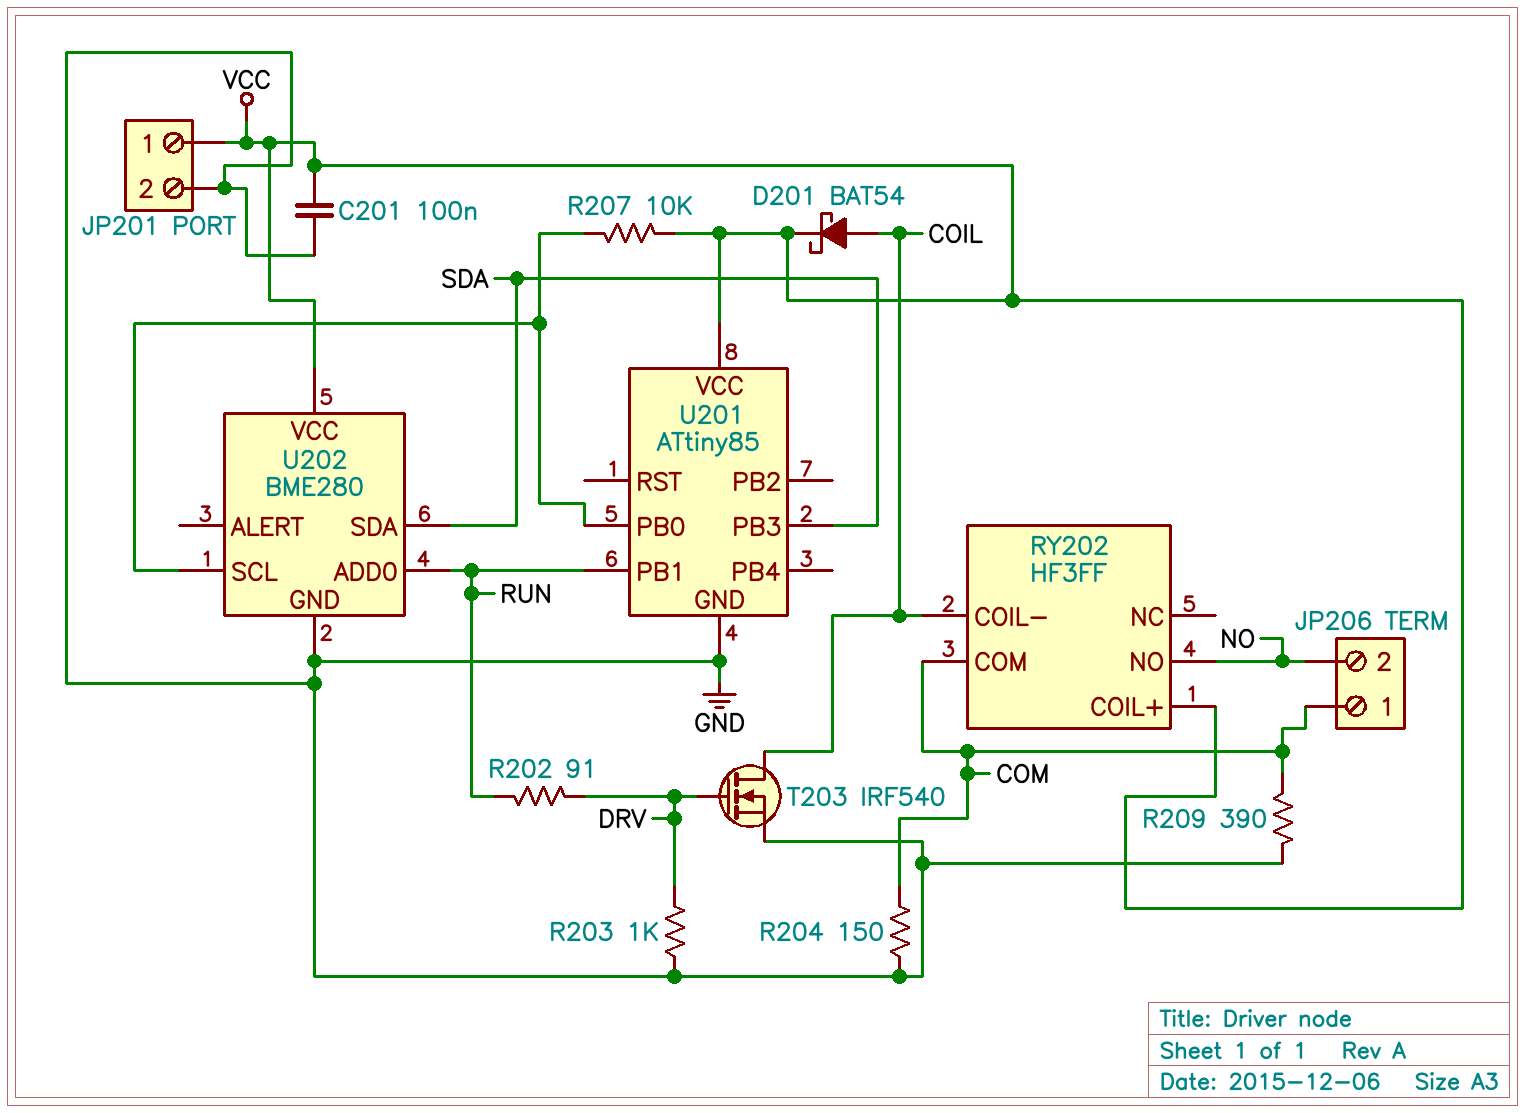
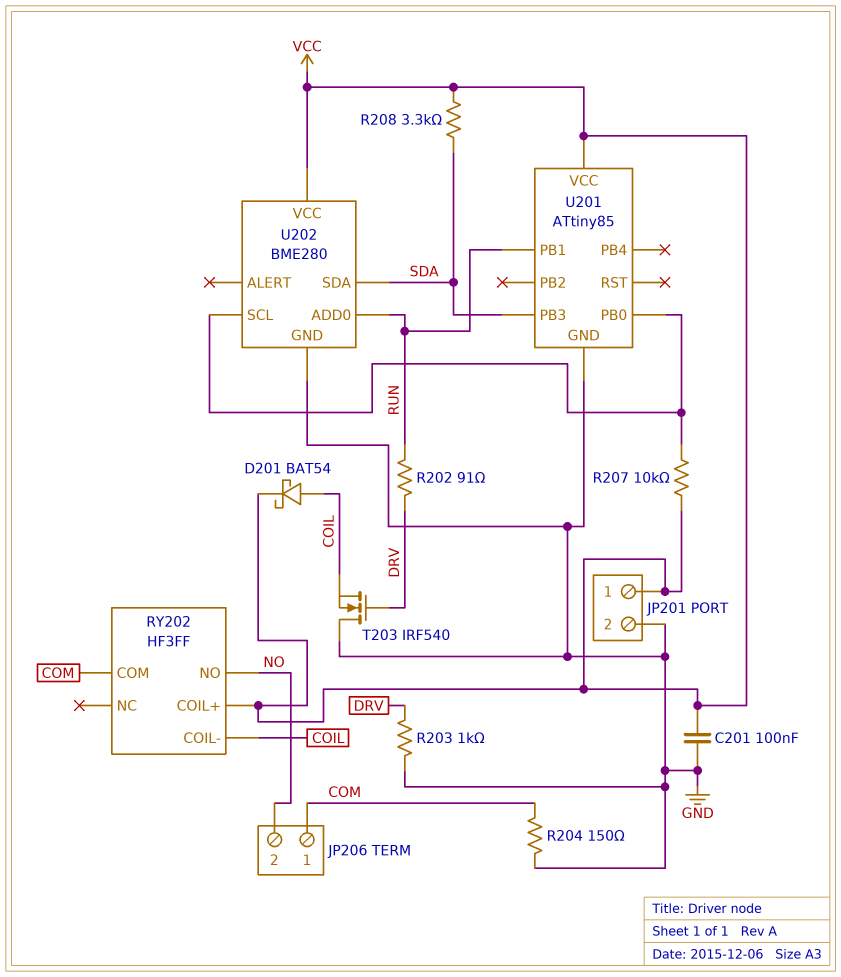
R208: none -> 3.3k (SDA, VCC)
R209: 390 (COM, GND) -> none
T203: NMOS IRF540 (G DRV, D COIL, S GND) -> NMOS IRF540 (G DRV, D GND, S COIL)

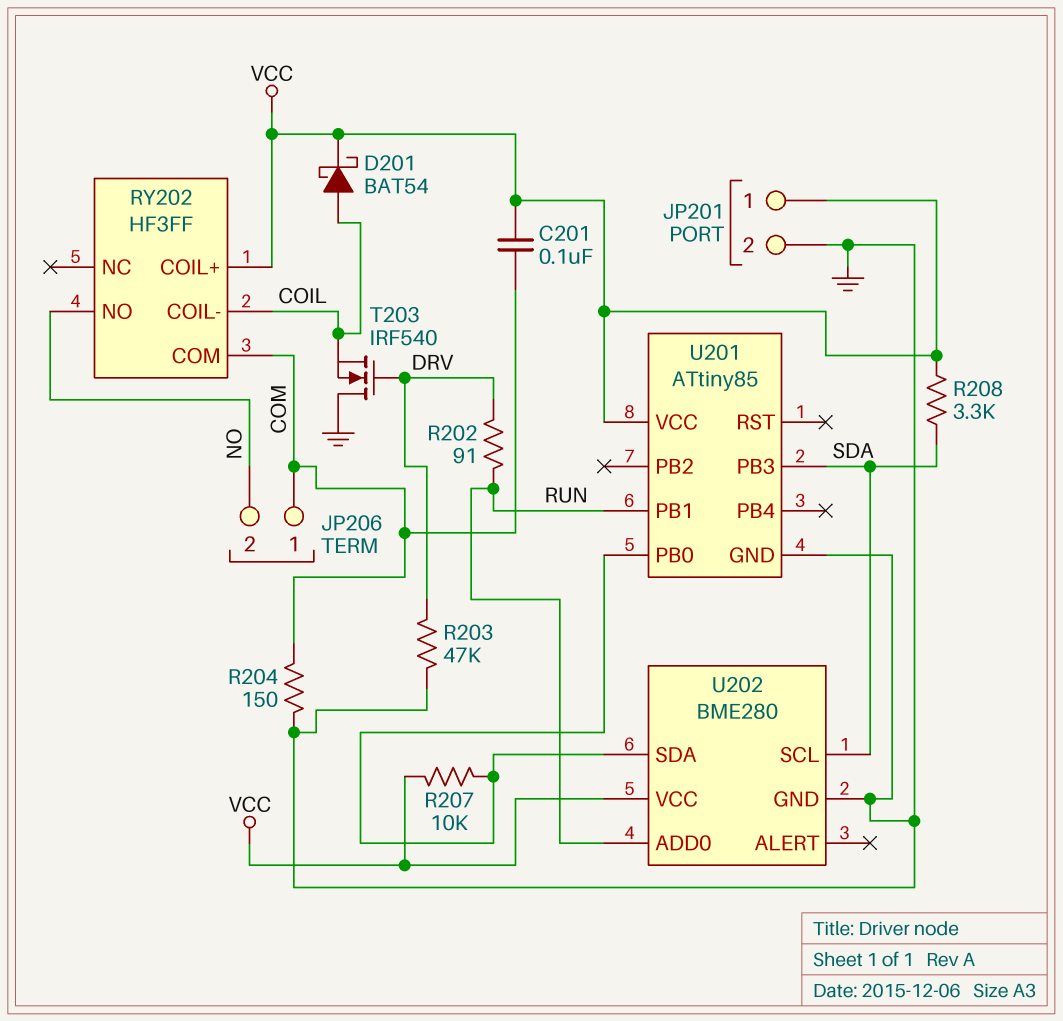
C201: 100nF (GND, VCC) -> 100nF (COM, VCC)
R203: 1k (DRV, GND) -> 47k (DRV, GND)
U202 pin SCL: U201/PB0 -> SDA
U202 pin SDA: SDA -> U201/PB0

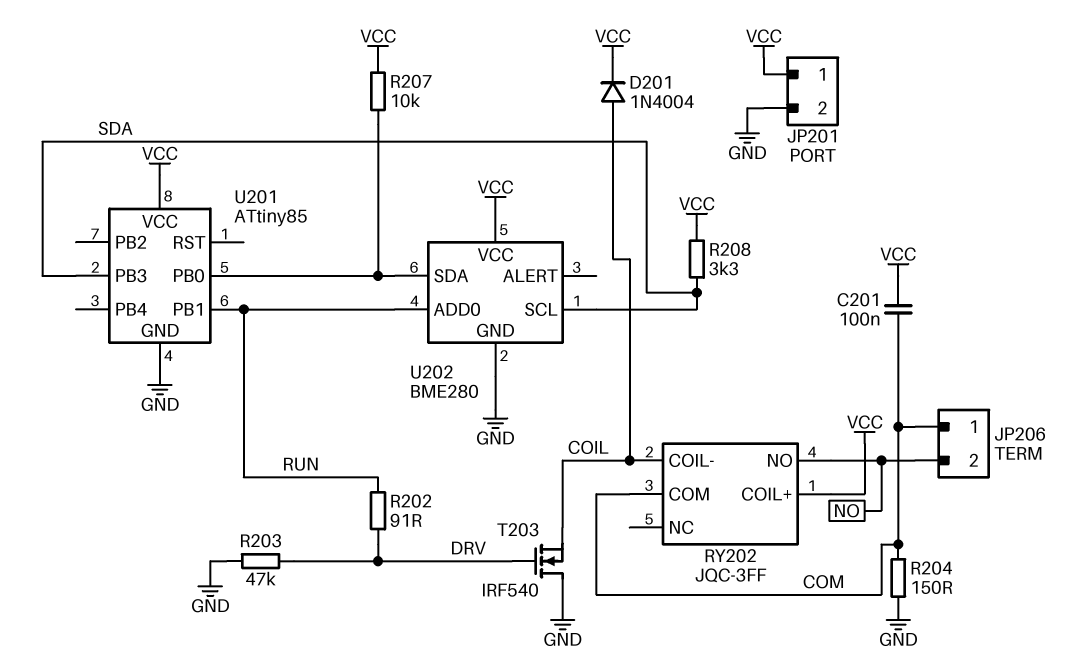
D201: schottky BAT54 (A COIL, K VCC) -> diode 1N4004 (A COIL, K VCC)
RY202: HF3FF -> JQC-3FF

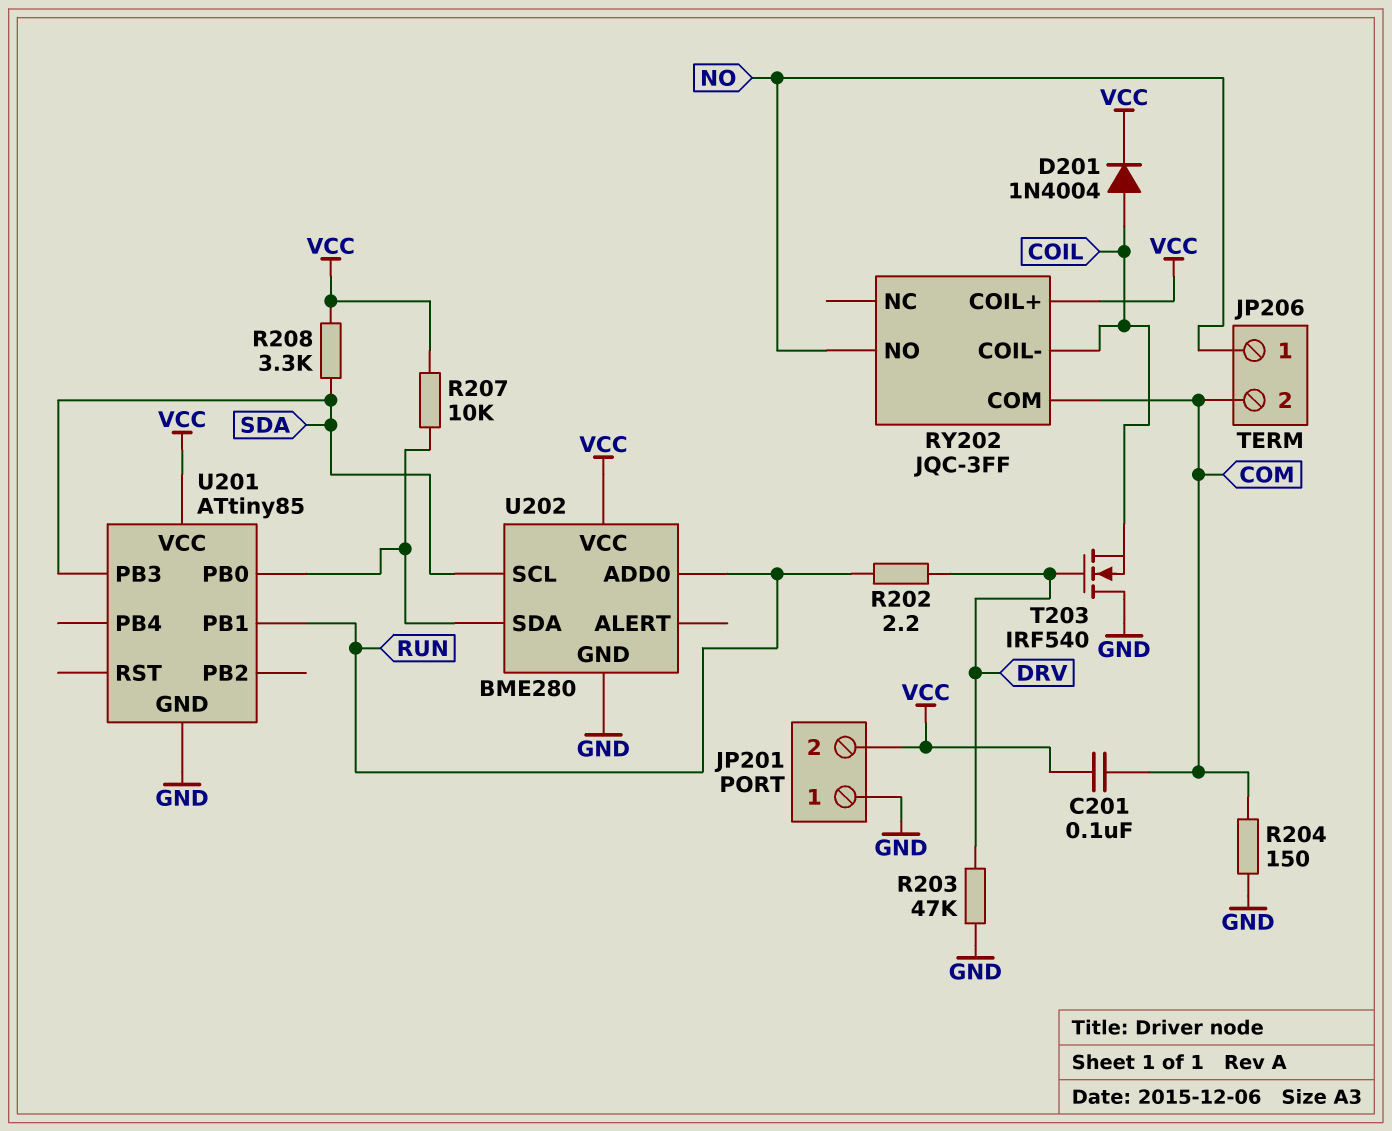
JP201 pin 1: VCC -> GND
JP201 pin 2: GND -> VCC
JP206 pin 1: COM -> NO
JP206 pin 2: NO -> COM
R202: 91 (DRV, RUN) -> 2.2 (DRV, RUN)

